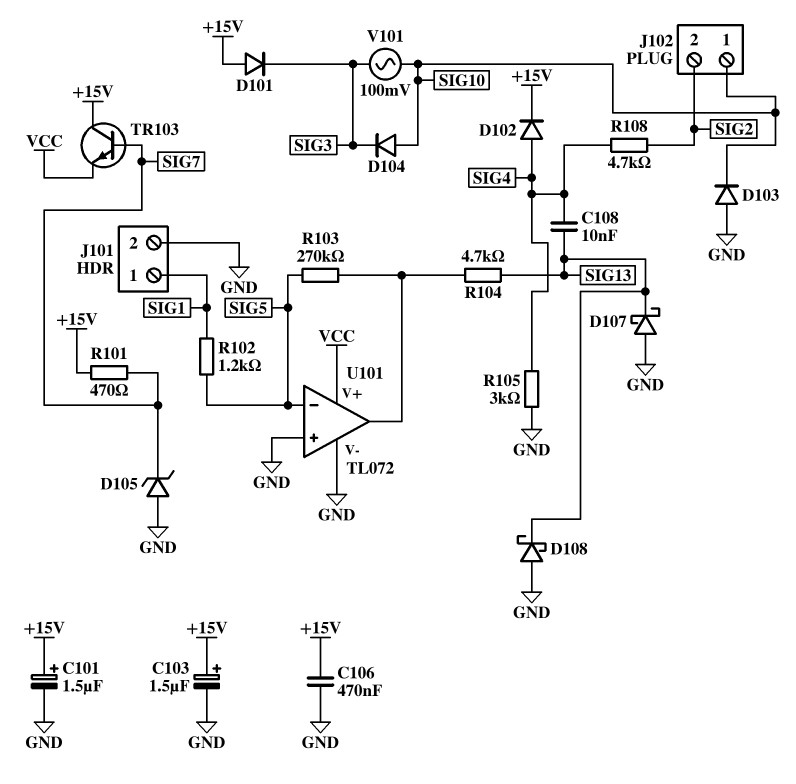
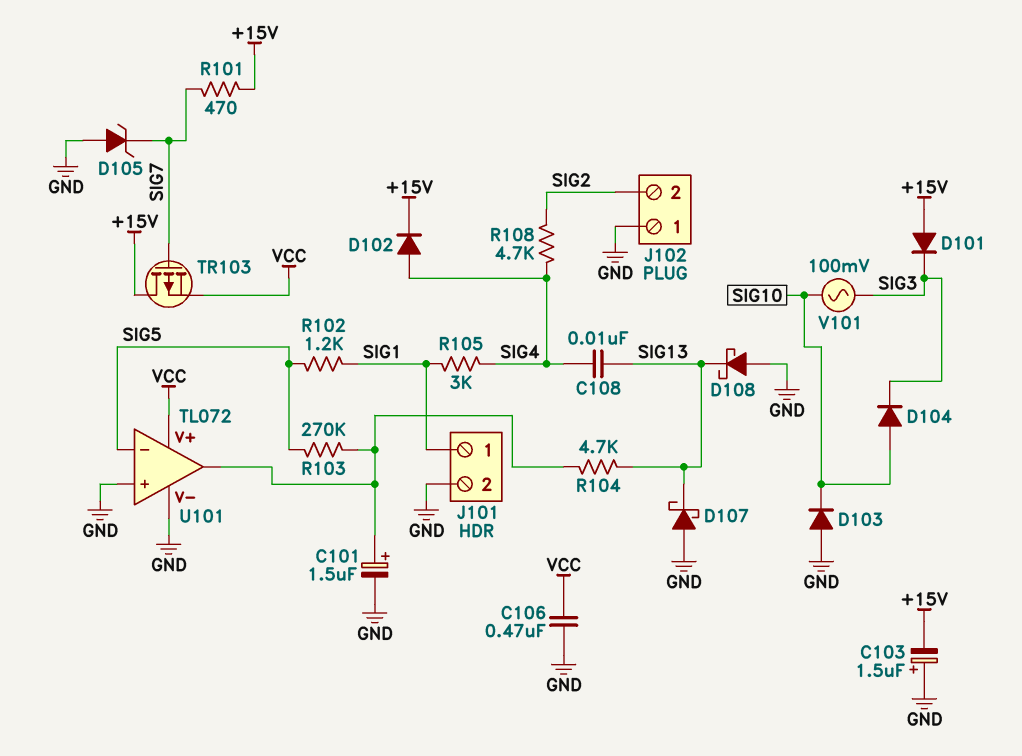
C101: 1.5uF (plus +15V, minus GND) -> 1.5uF (plus U101/out, minus GND)
C103: 1.5uF (plus +15V, minus GND) -> 1.5uF (plus GND, minus +15V)
C106: 470nF (+15V, GND) -> 470nF (GND, VCC)
J102 pin 1: SIG10 -> GND
R105: 3k (GND, SIG4) -> 3k (SIG1, SIG4)
TR103: NPN (B SIG7, C +15V, E VCC) -> PMOS (G SIG7, D +15V, S VCC)

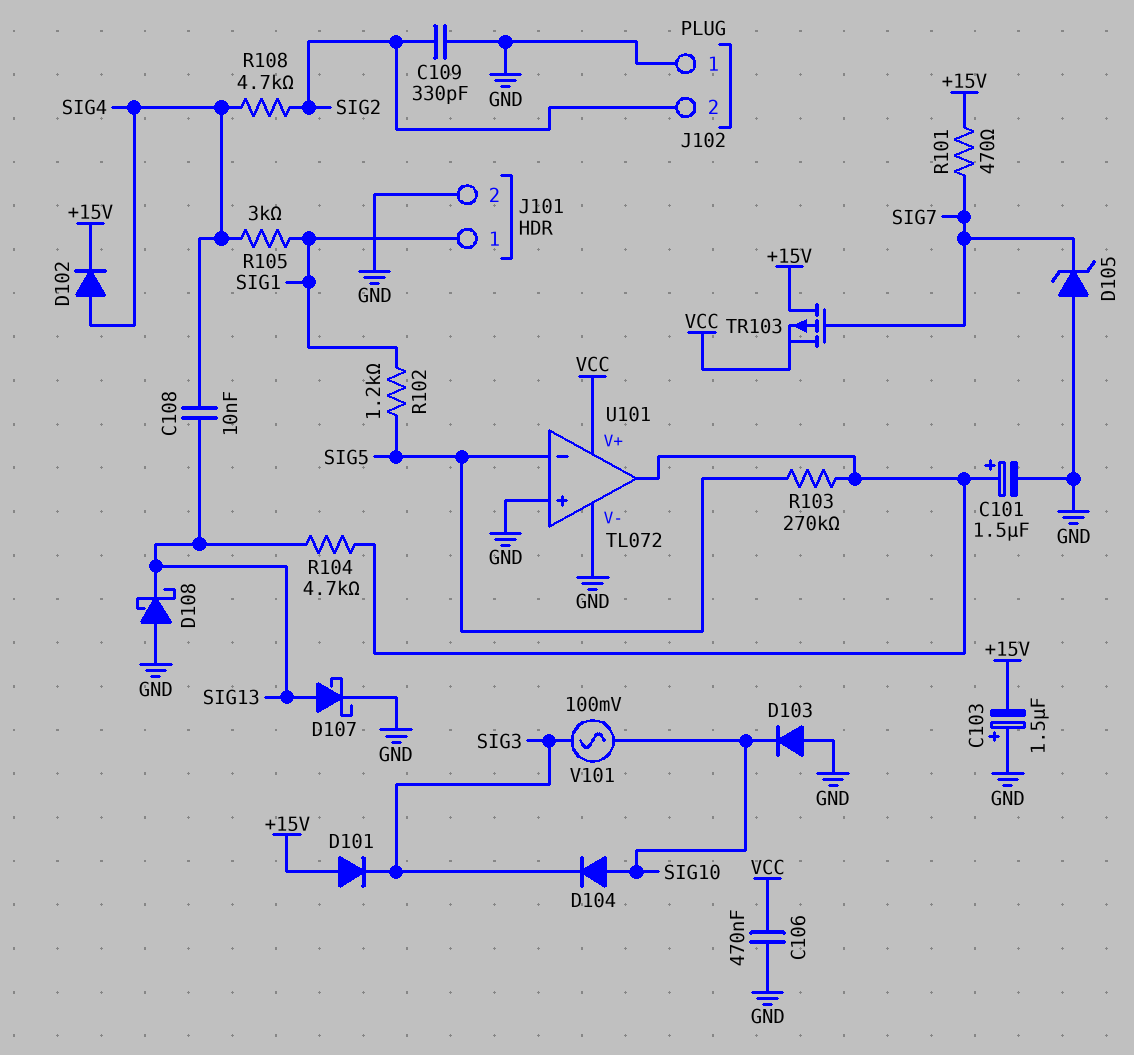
C109: none -> 330pF (GND, SIG2)
D107: schottky (A GND, K SIG13) -> schottky (A SIG13, K GND)

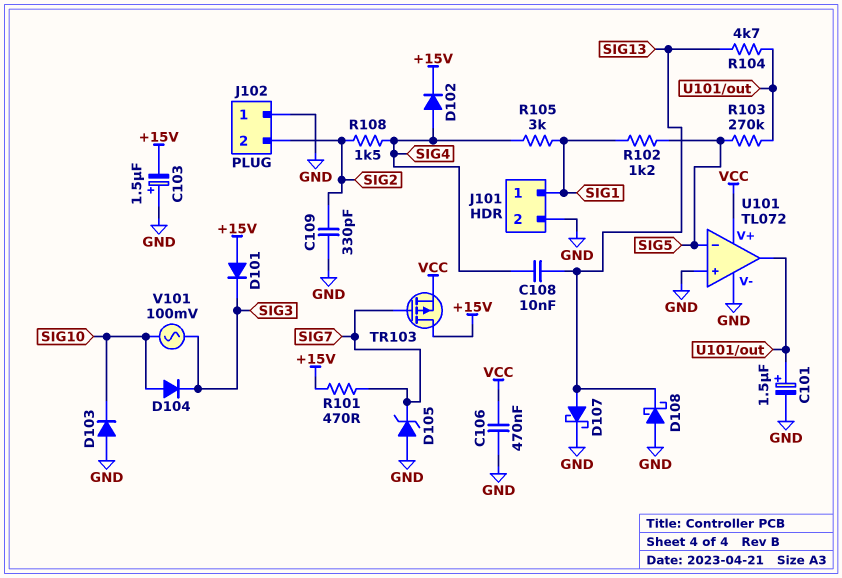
R108: 4.7k (SIG2, SIG4) -> 1.5k (SIG2, SIG4)

